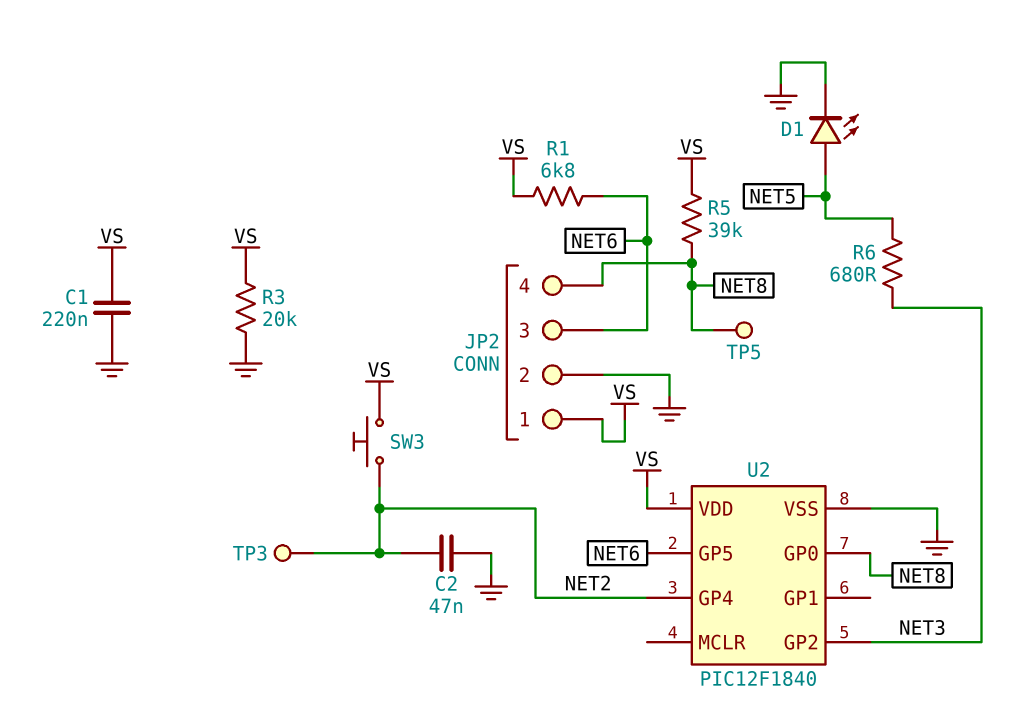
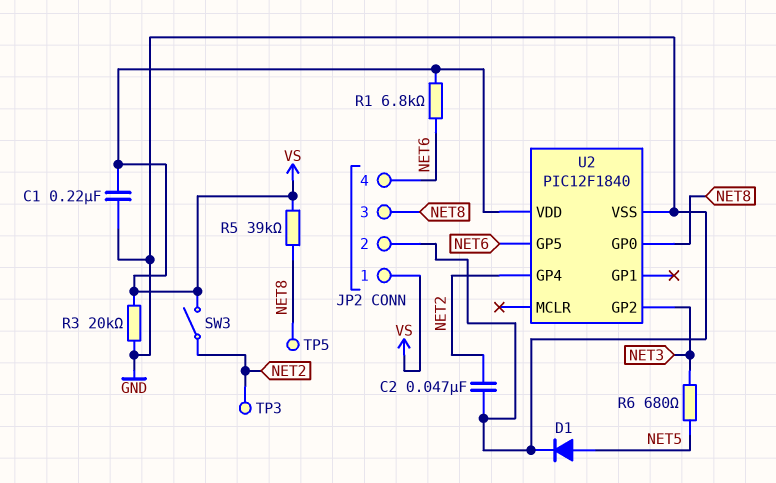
D1: LED (A NET5, K GND) -> diode (A NET5, K GND)
JP2 pin 3: NET6 -> NET8
JP2 pin 4: NET8 -> NET6
SW3: button (NET2, VS) -> switch (NET2, VS)

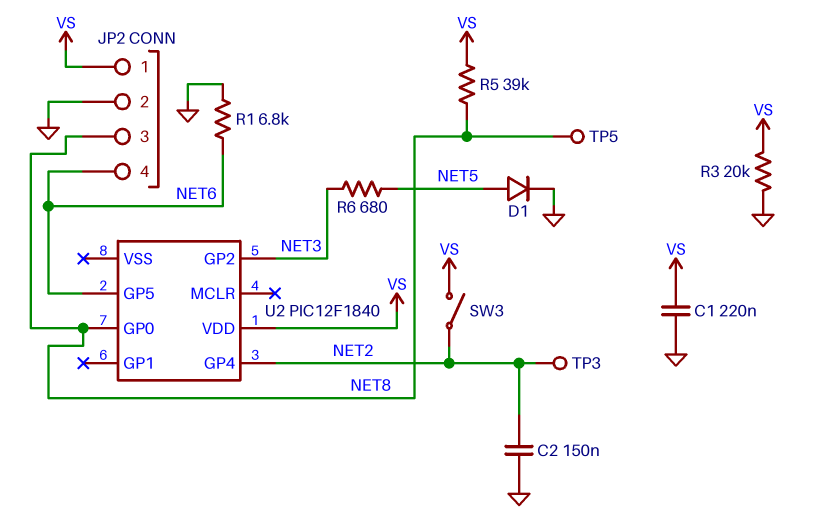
C2: 47nF (GND, NET2) -> 150nF (GND, NET2)
R1: 6.8k (NET6, VS) -> 6.8k (GND, NET6)
U2 pin VSS: GND -> none

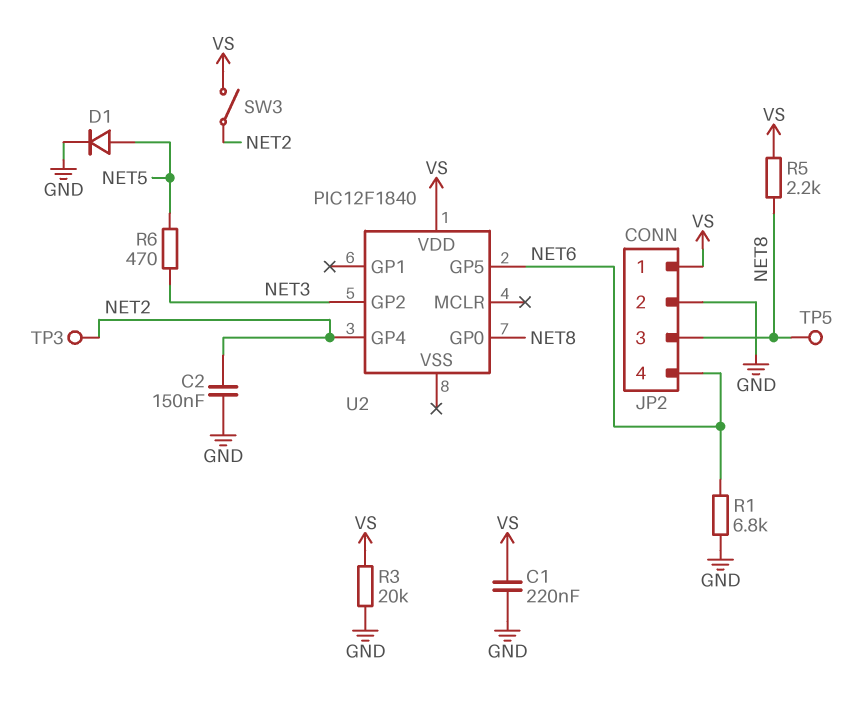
R5: 39k (NET8, VS) -> 2.2k (NET8, VS)
R6: 680 (NET3, NET5) -> 470 (NET3, NET5)

